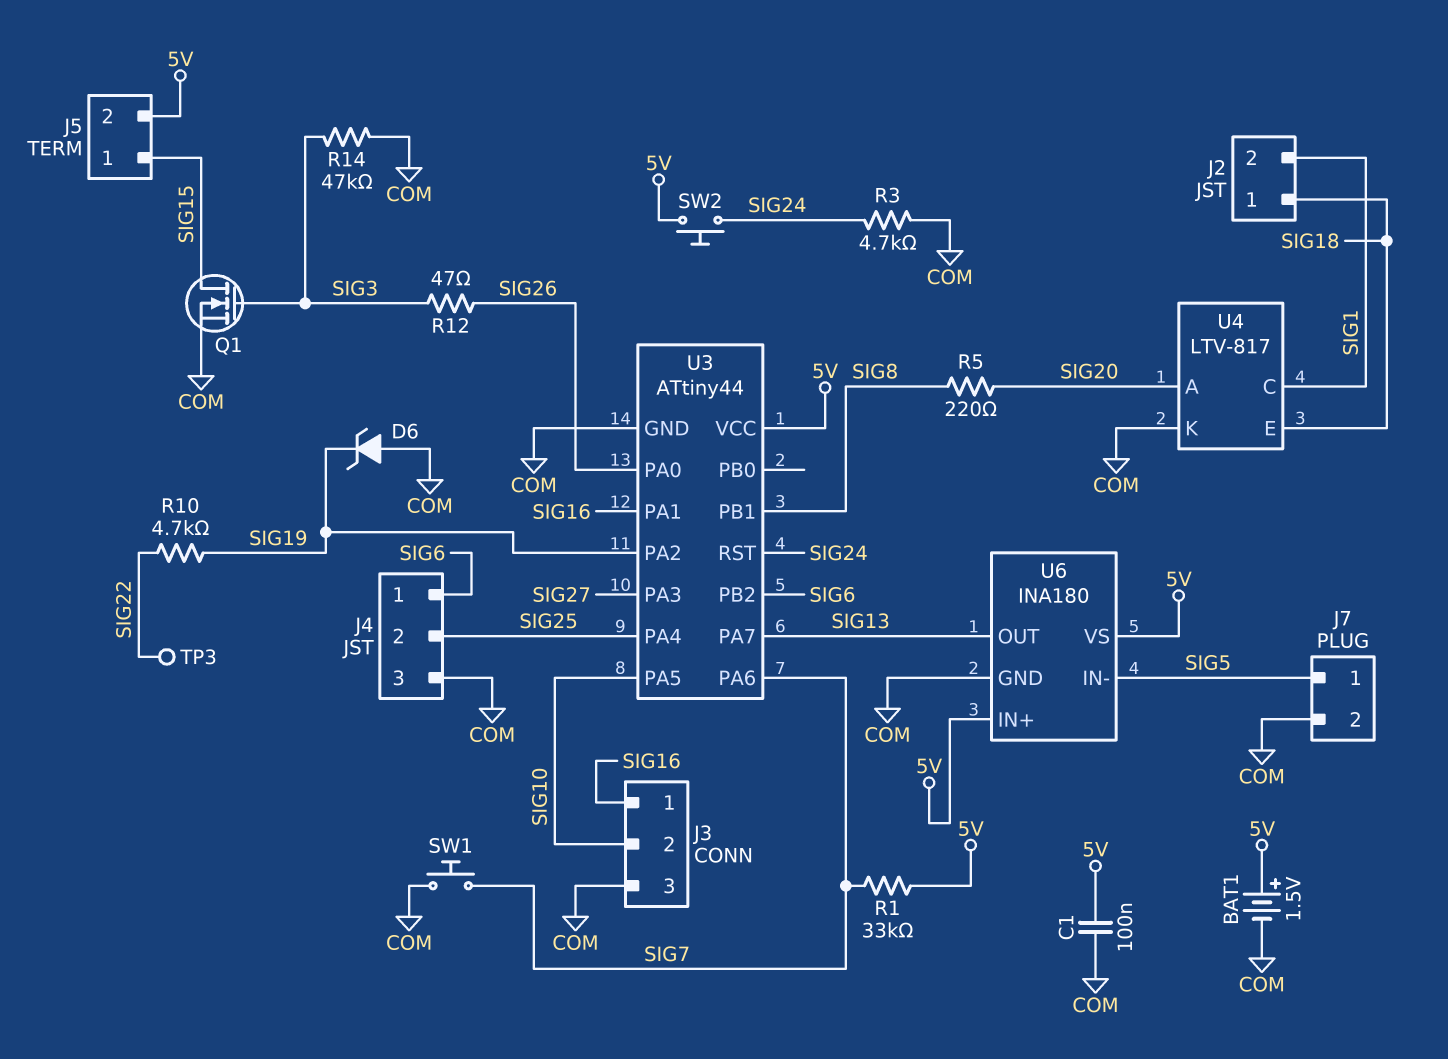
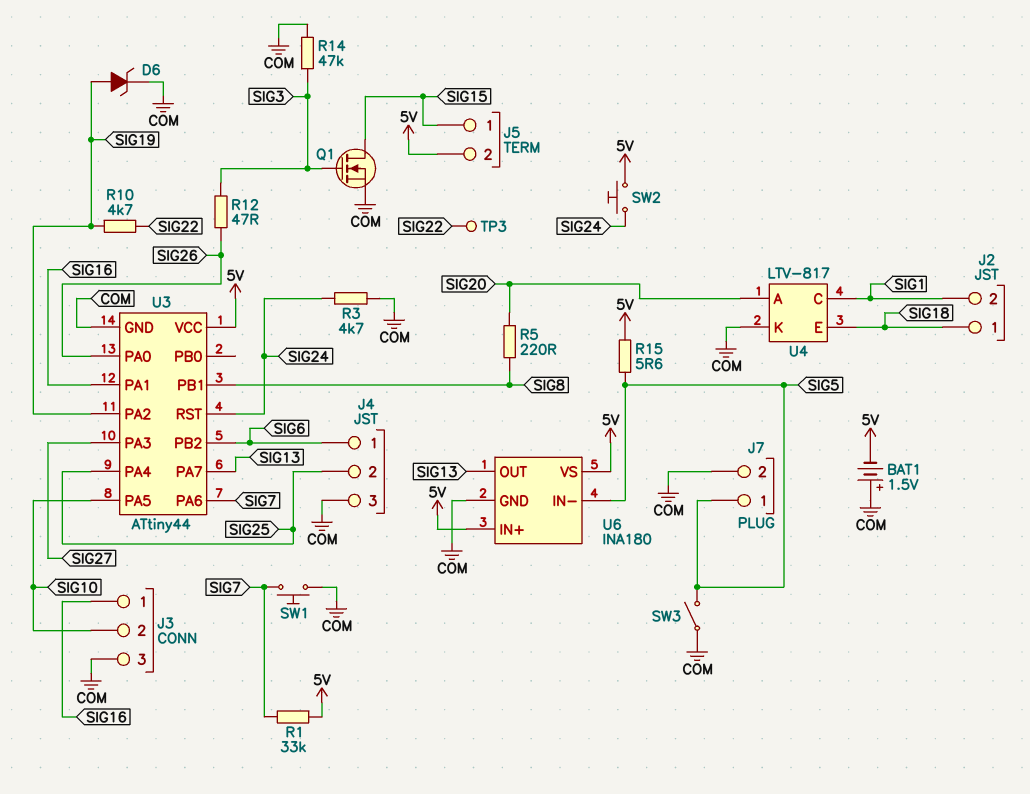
BAT1: 1.5V (plus 5V, minus COM) -> 1.5V (plus COM, minus 5V)
C1: 100nF (5V, COM) -> none
D6: zener (A COM, K SIG19) -> zener (A SIG19, K COM)
R15: none -> 5.6 (5V, SIG5)
SW3: none -> switch (COM, SIG5)

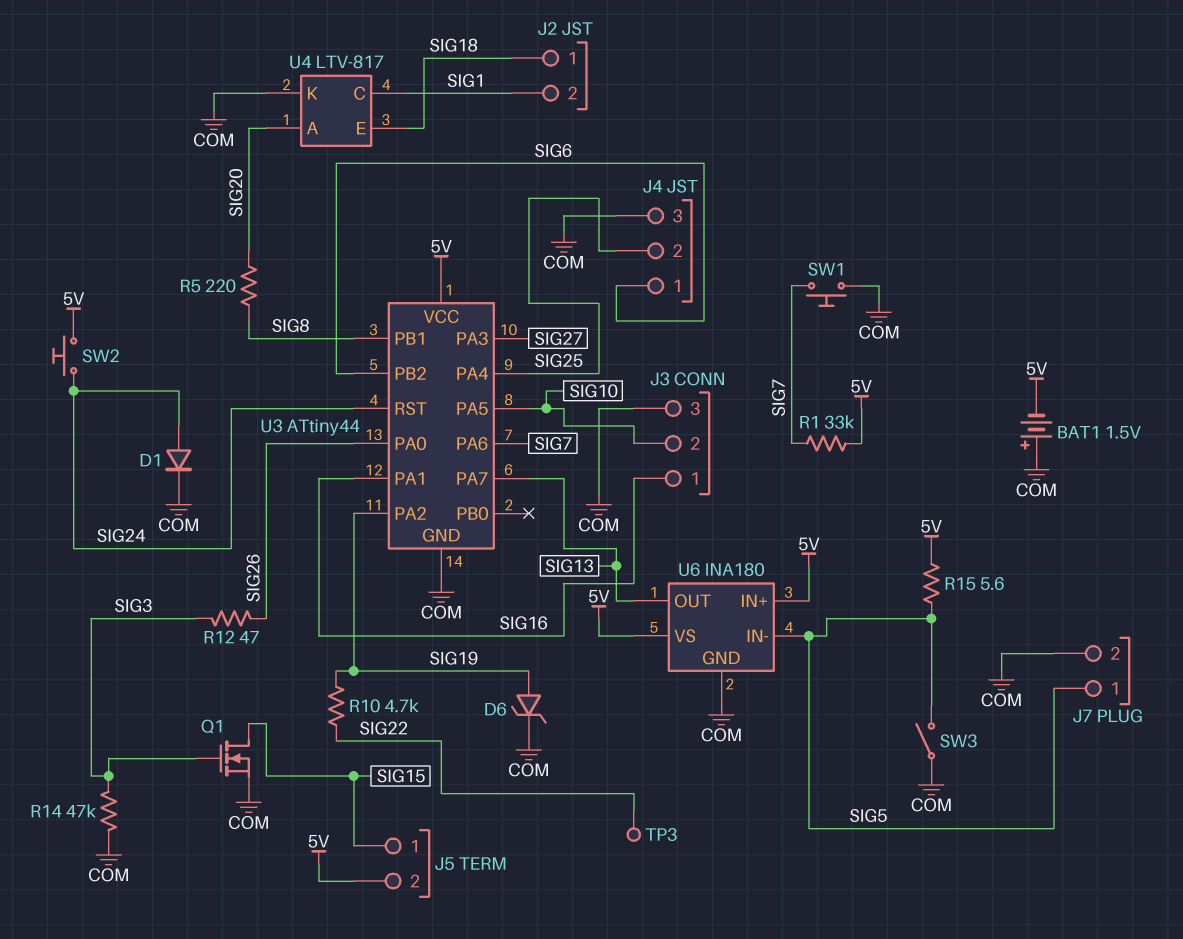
D1: none -> diode (A SIG24, K COM)
R3: 4.7k (COM, SIG24) -> none

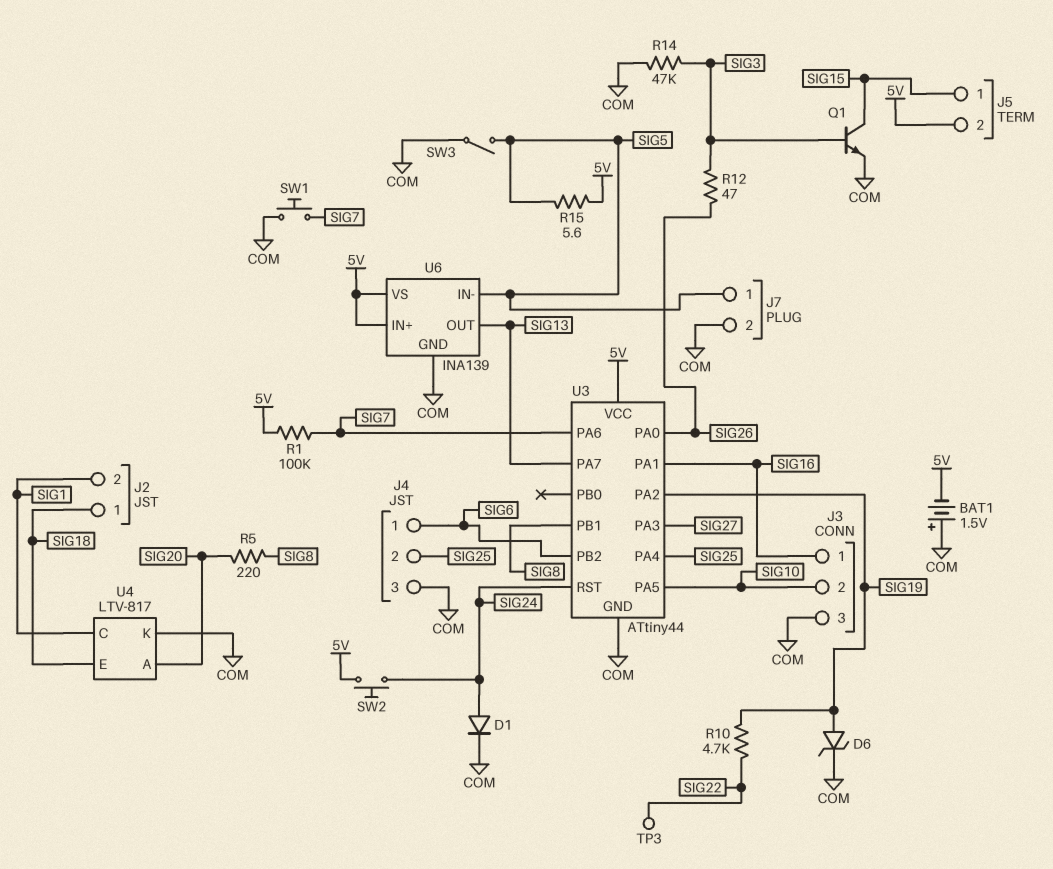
Q1: NMOS (G SIG3, D SIG15, S COM) -> NPN (B SIG3, C SIG15, E COM)
R1: 33k (5V, SIG7) -> 100k (5V, SIG7)
U6: INA180 -> INA139

